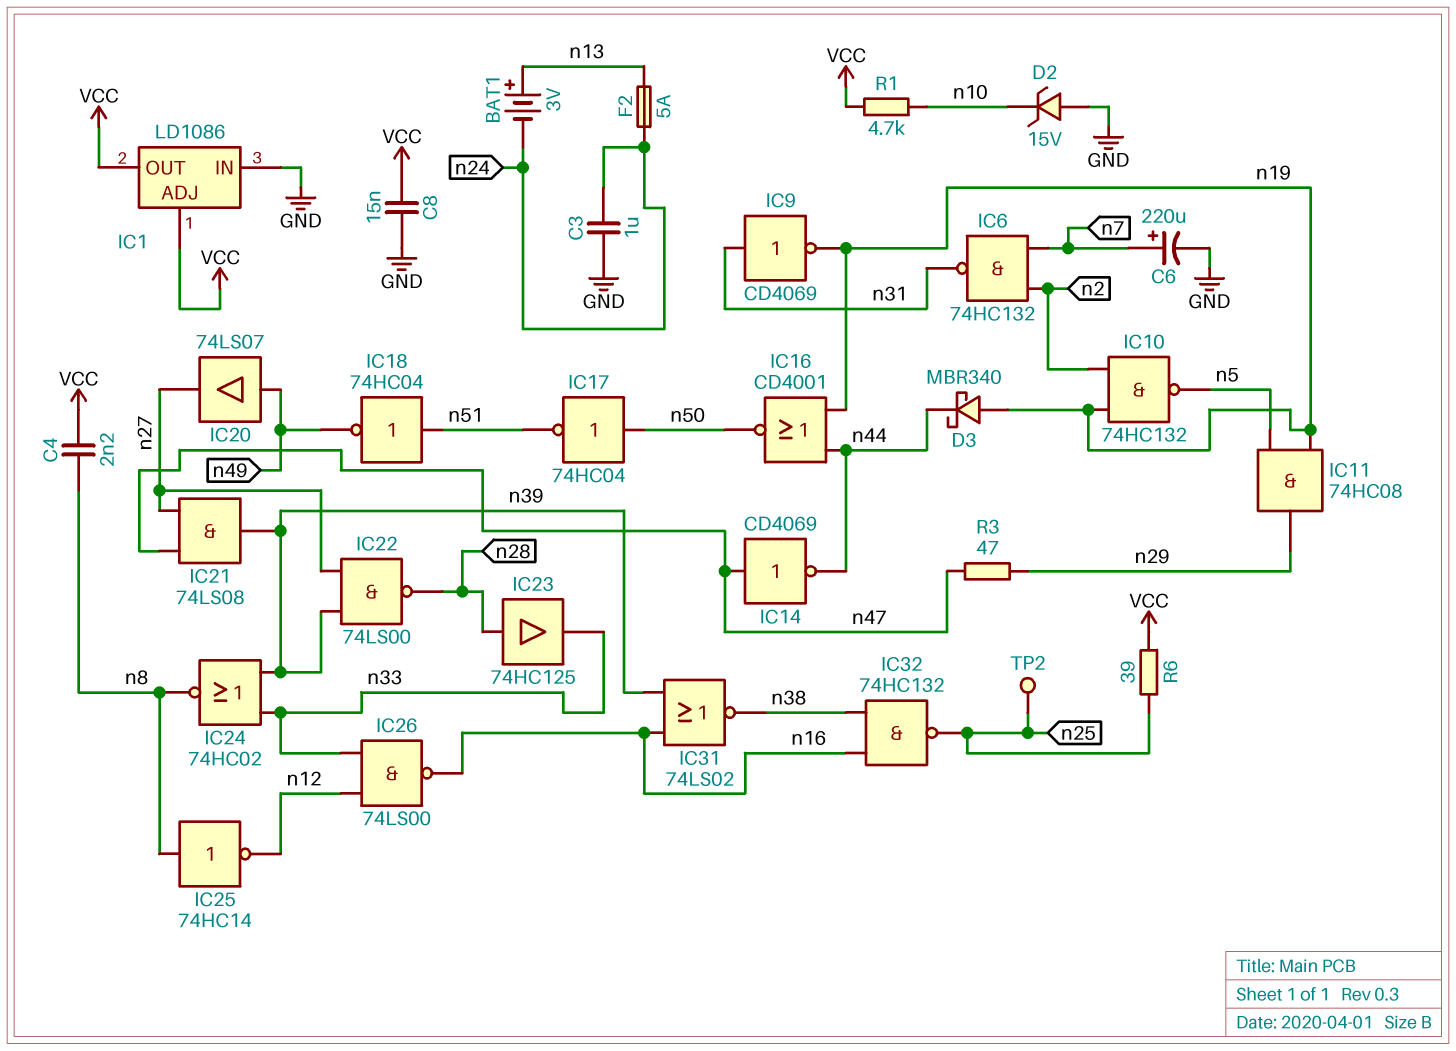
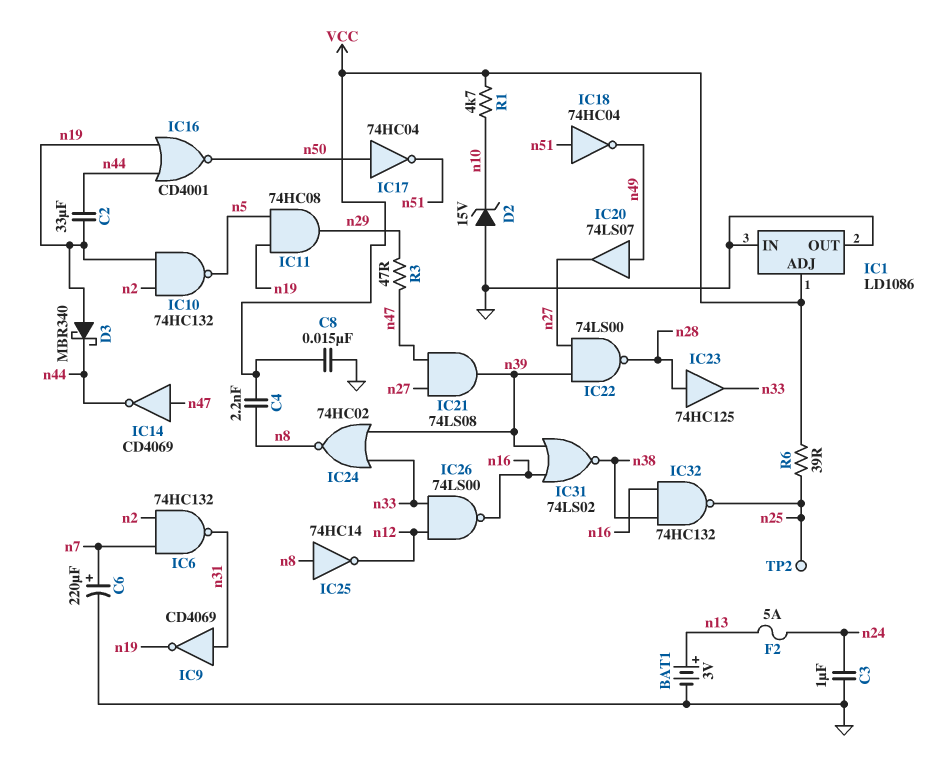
BAT1: 3V (plus n13, minus n24) -> 3V (plus n13, minus GND)
C2: none -> 33uF (n19, n44)
IC1 pin OUT: VCC -> GND

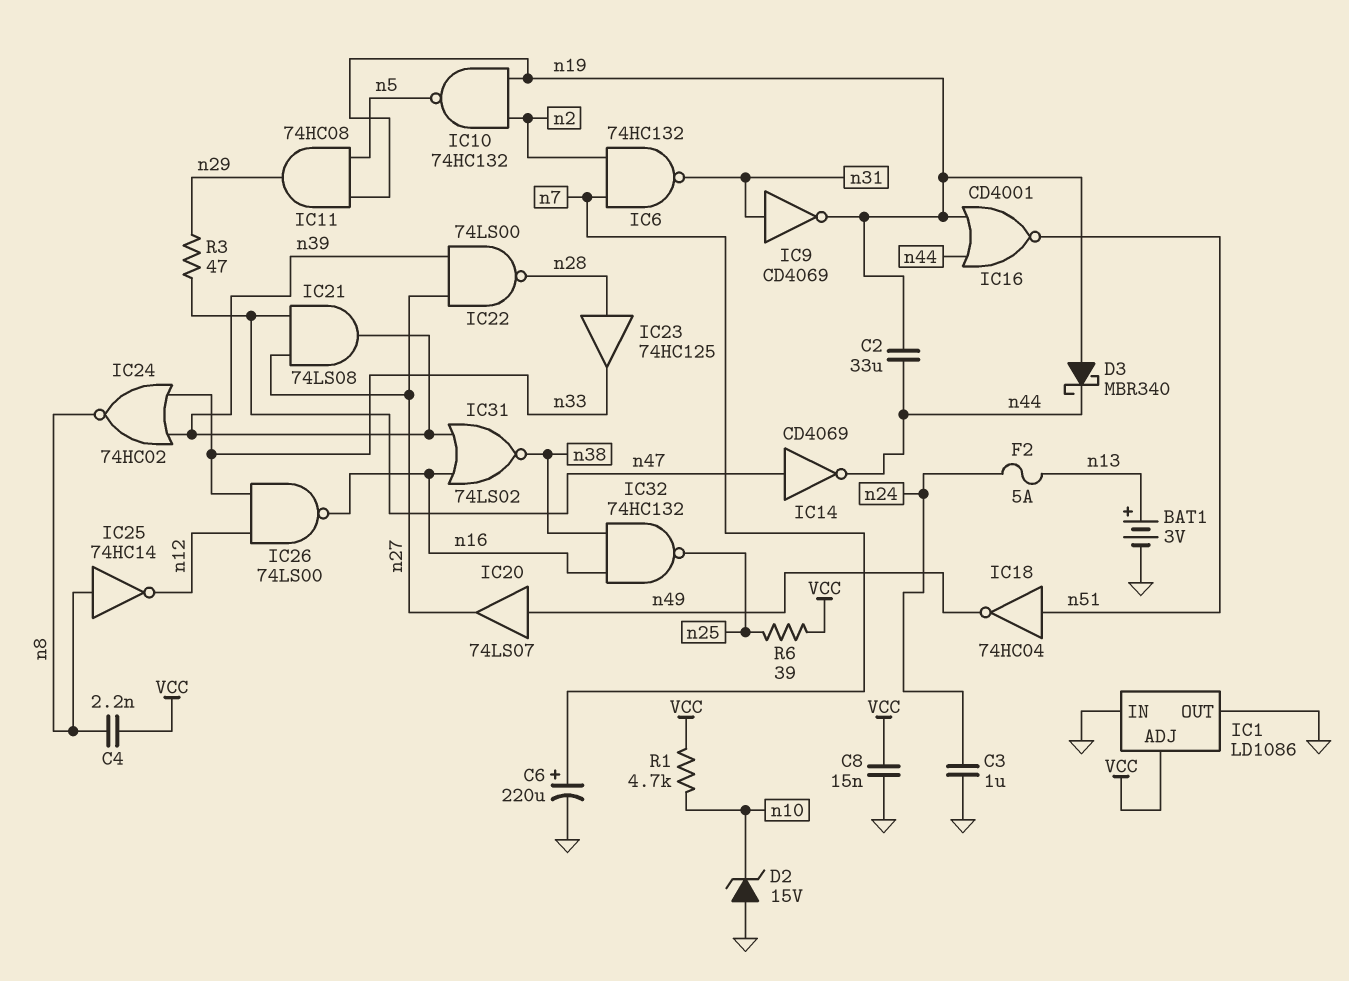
IC16: NOR CD4001 (in n19, in n44, out n50) -> NOR CD4001 (in n19, in n44, out n51)
IC17: NOT 74HC04 (in n50, out n51) -> none
TP2: test point (n25) -> none

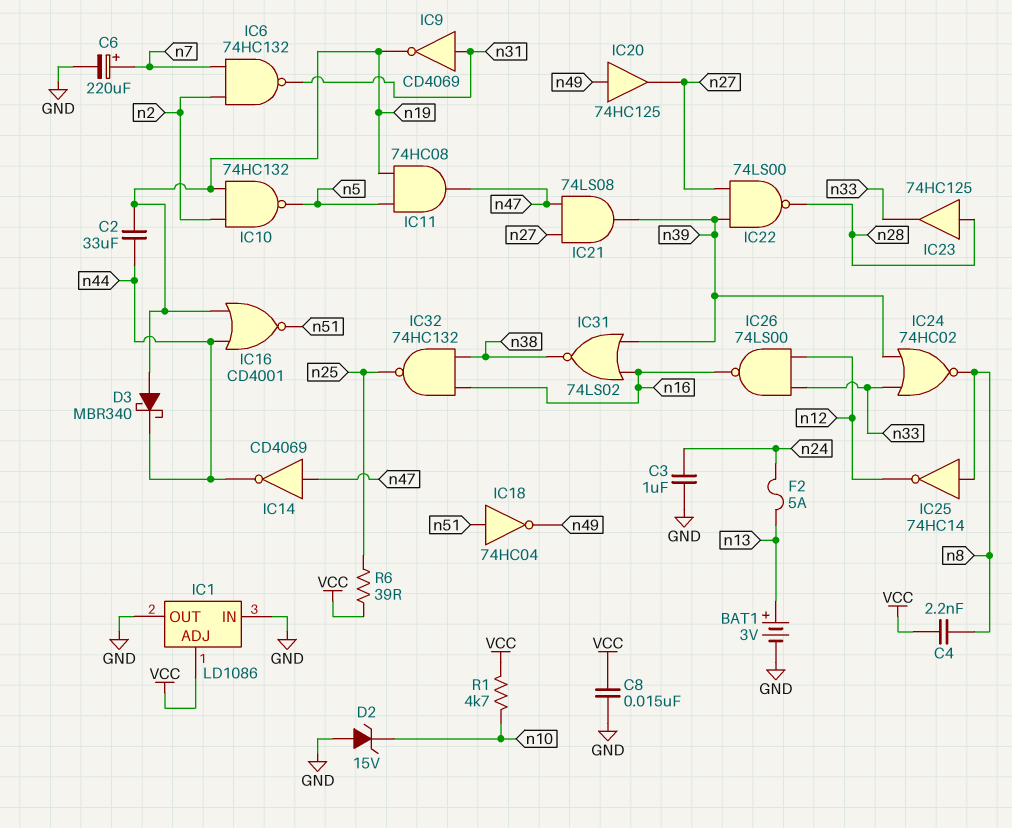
IC11: AND 74HC08 (in n5, in n19, out n29) -> AND 74HC08 (in n5, in n19, out n47)
IC20: buffer 74LS07 (in n49, out n27) -> buffer 74HC125 (in n49, out n27)
R3: 47 (n29, n47) -> none

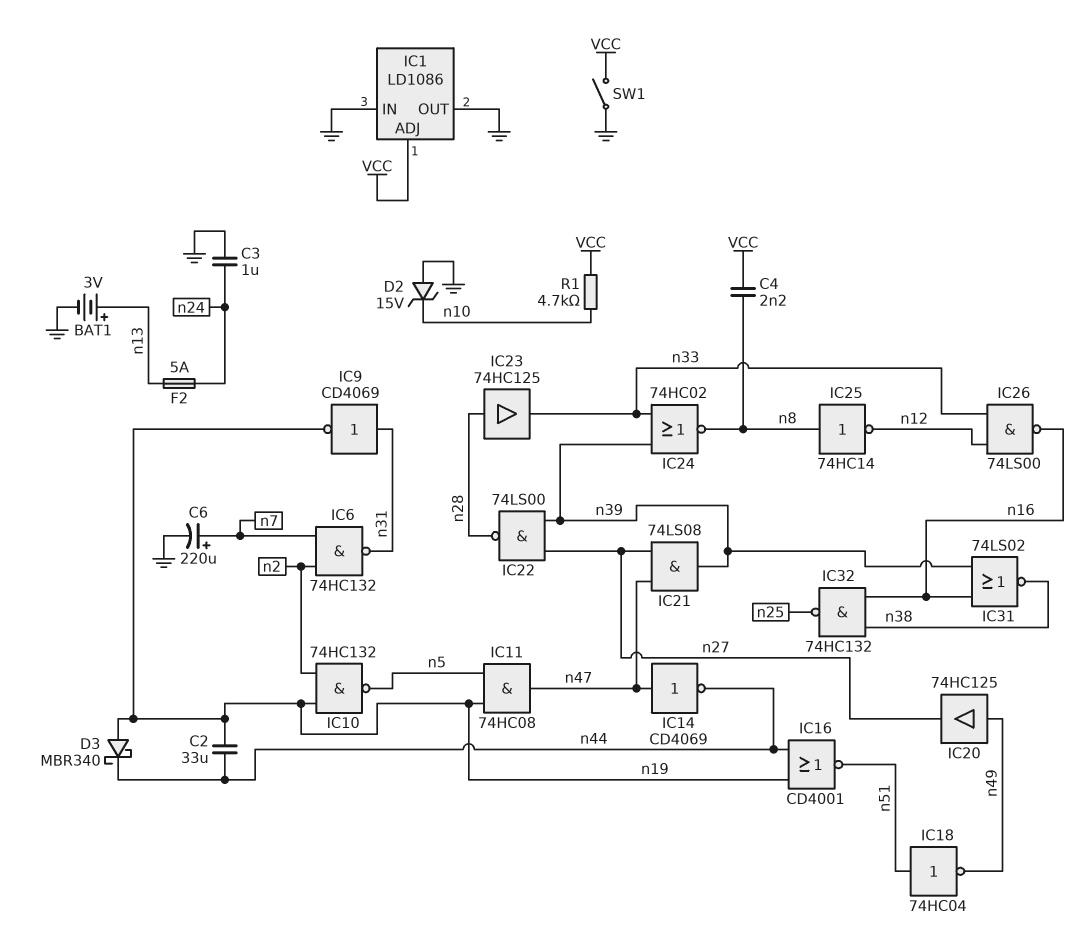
C8: 15nF (GND, VCC) -> none
R6: 39 (VCC, n25) -> none
SW1: none -> switch (GND, VCC)

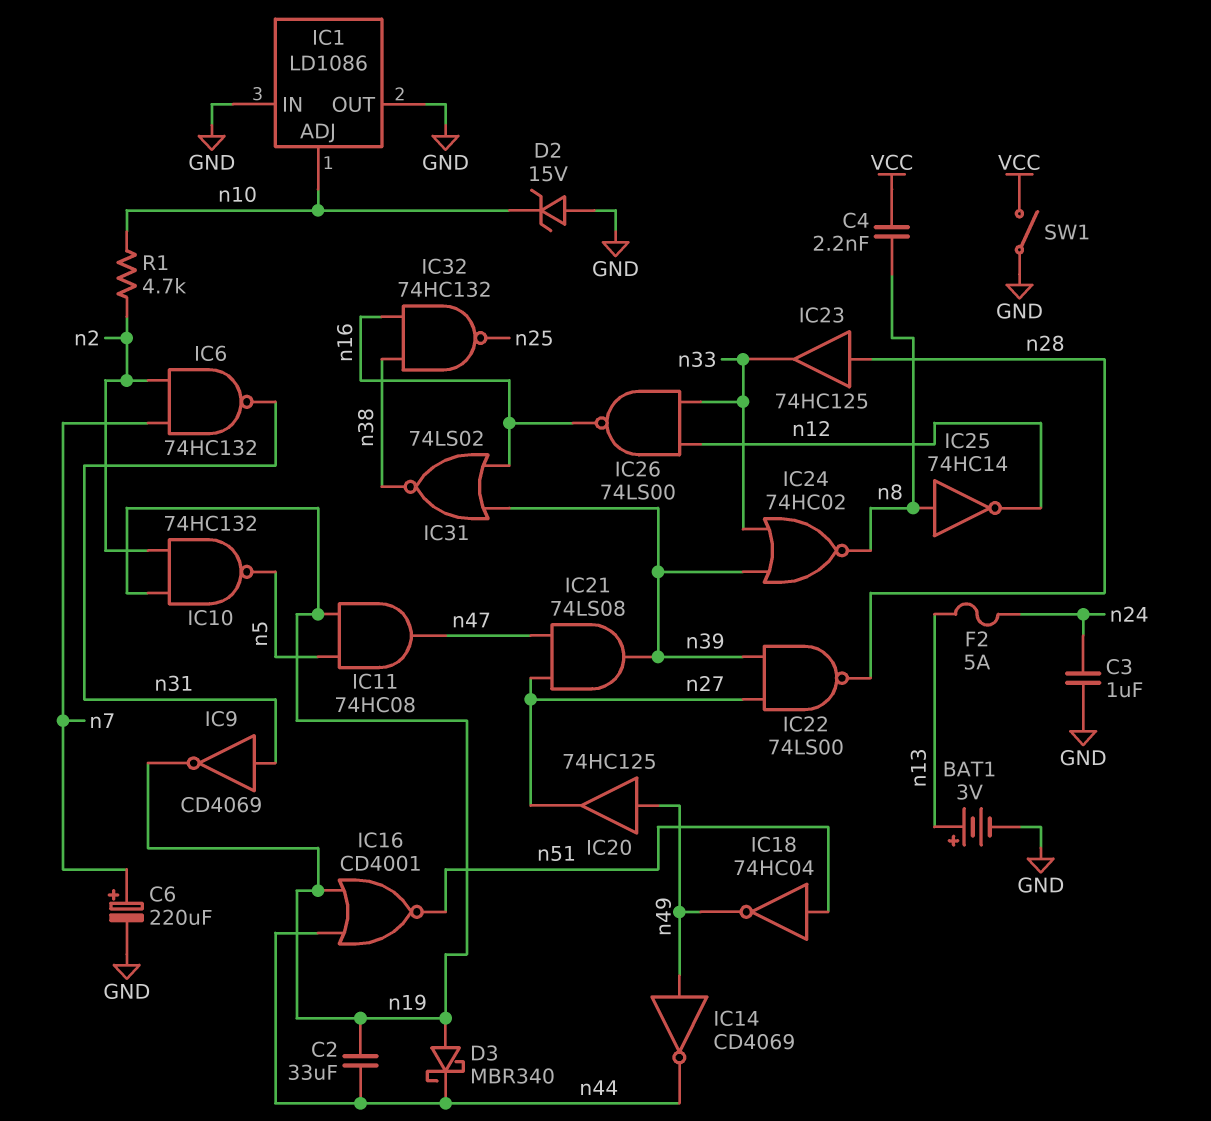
IC1 pin ADJ: VCC -> n10
IC14: NOT CD4069 (in n47, out n44) -> NOT CD4069 (in n49, out n44)
R1: 4.7k (VCC, n10) -> 4.7k (n2, n10)

